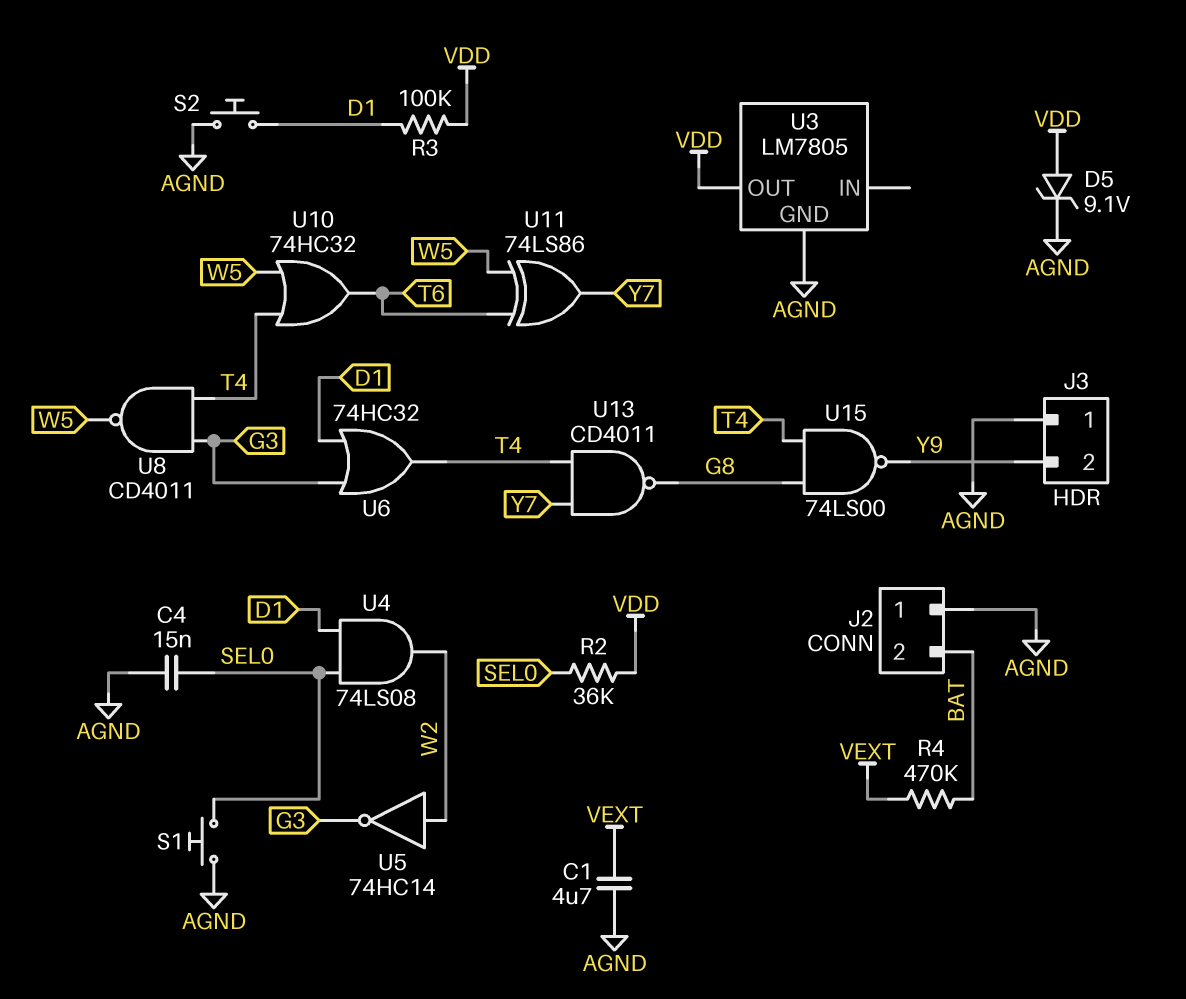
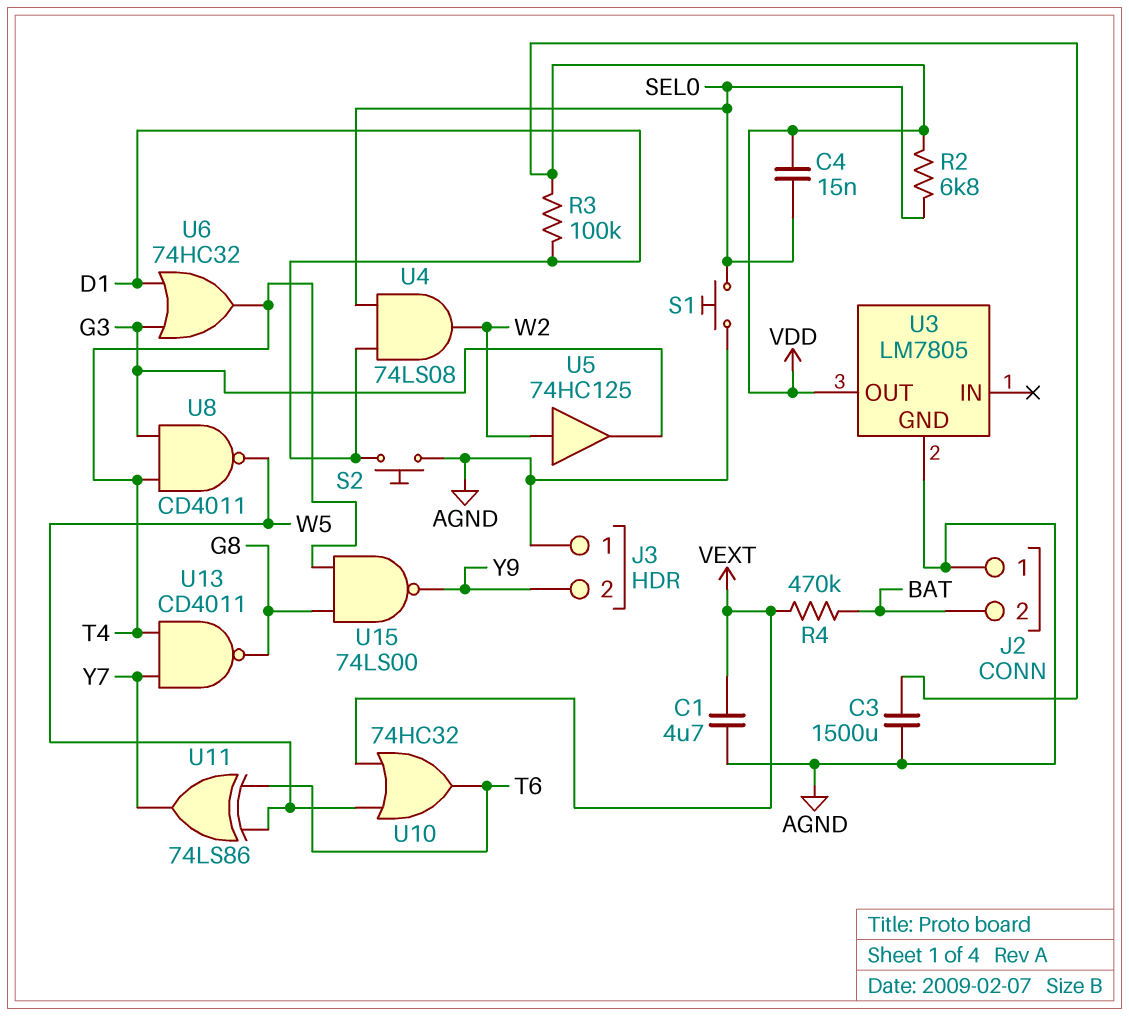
C3: none -> 1500uF (AGND, VDD)
C4: 15nF (AGND, SEL0) -> 15nF (SEL0, VDD)
D5: zener 9.1V (A VDD, K AGND) -> none
R2: 36k (SEL0, VDD) -> 6.8k (SEL0, VDD)
U5: NOT 74HC14 (in W2, out G3) -> buffer 74HC125 (in W2, out G3)
U10: OR 74HC32 (in T4, in W5, out T6) -> OR 74HC32 (in VEXT, in W5, out T6)

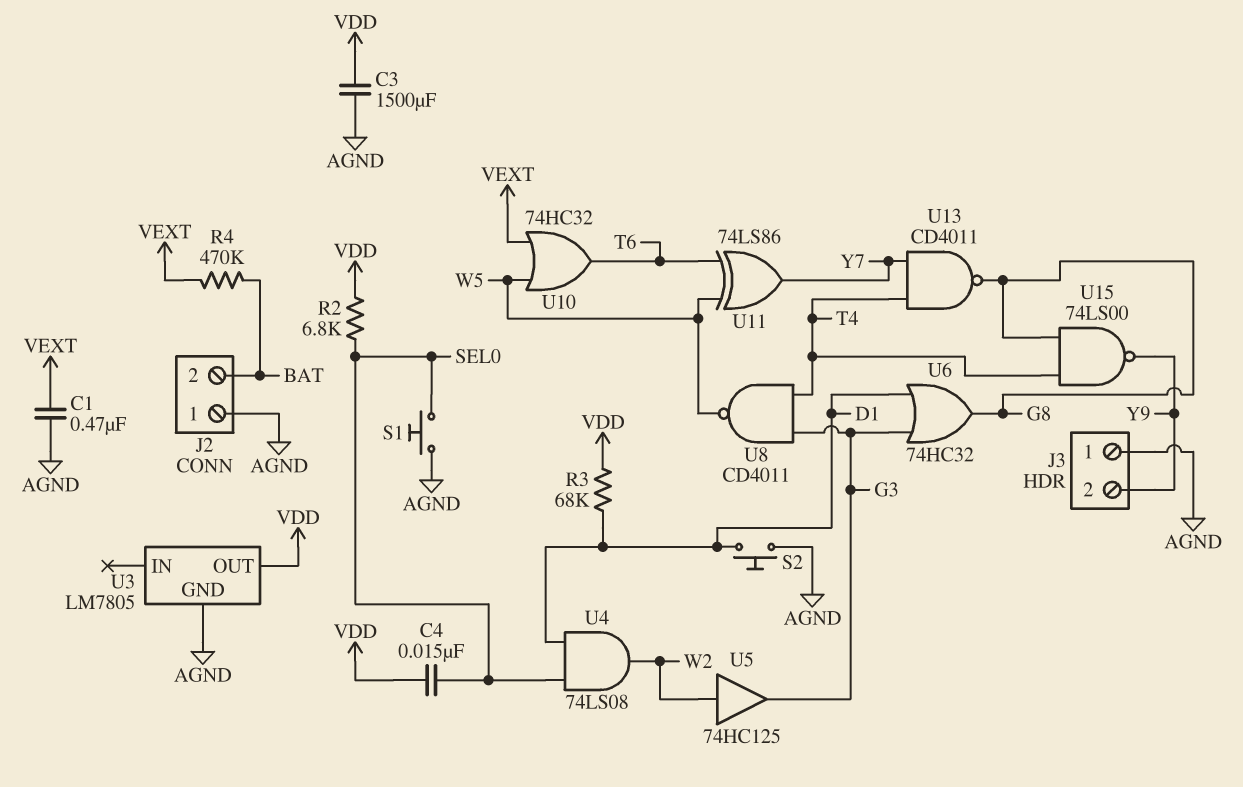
C1: 4.7uF (AGND, VEXT) -> 470nF (AGND, VEXT)
R3: 100k (D1, VDD) -> 68k (D1, VDD)
U6: OR 74HC32 (in D1, in G3, out T4) -> OR 74HC32 (in D1, in G3, out G8)

